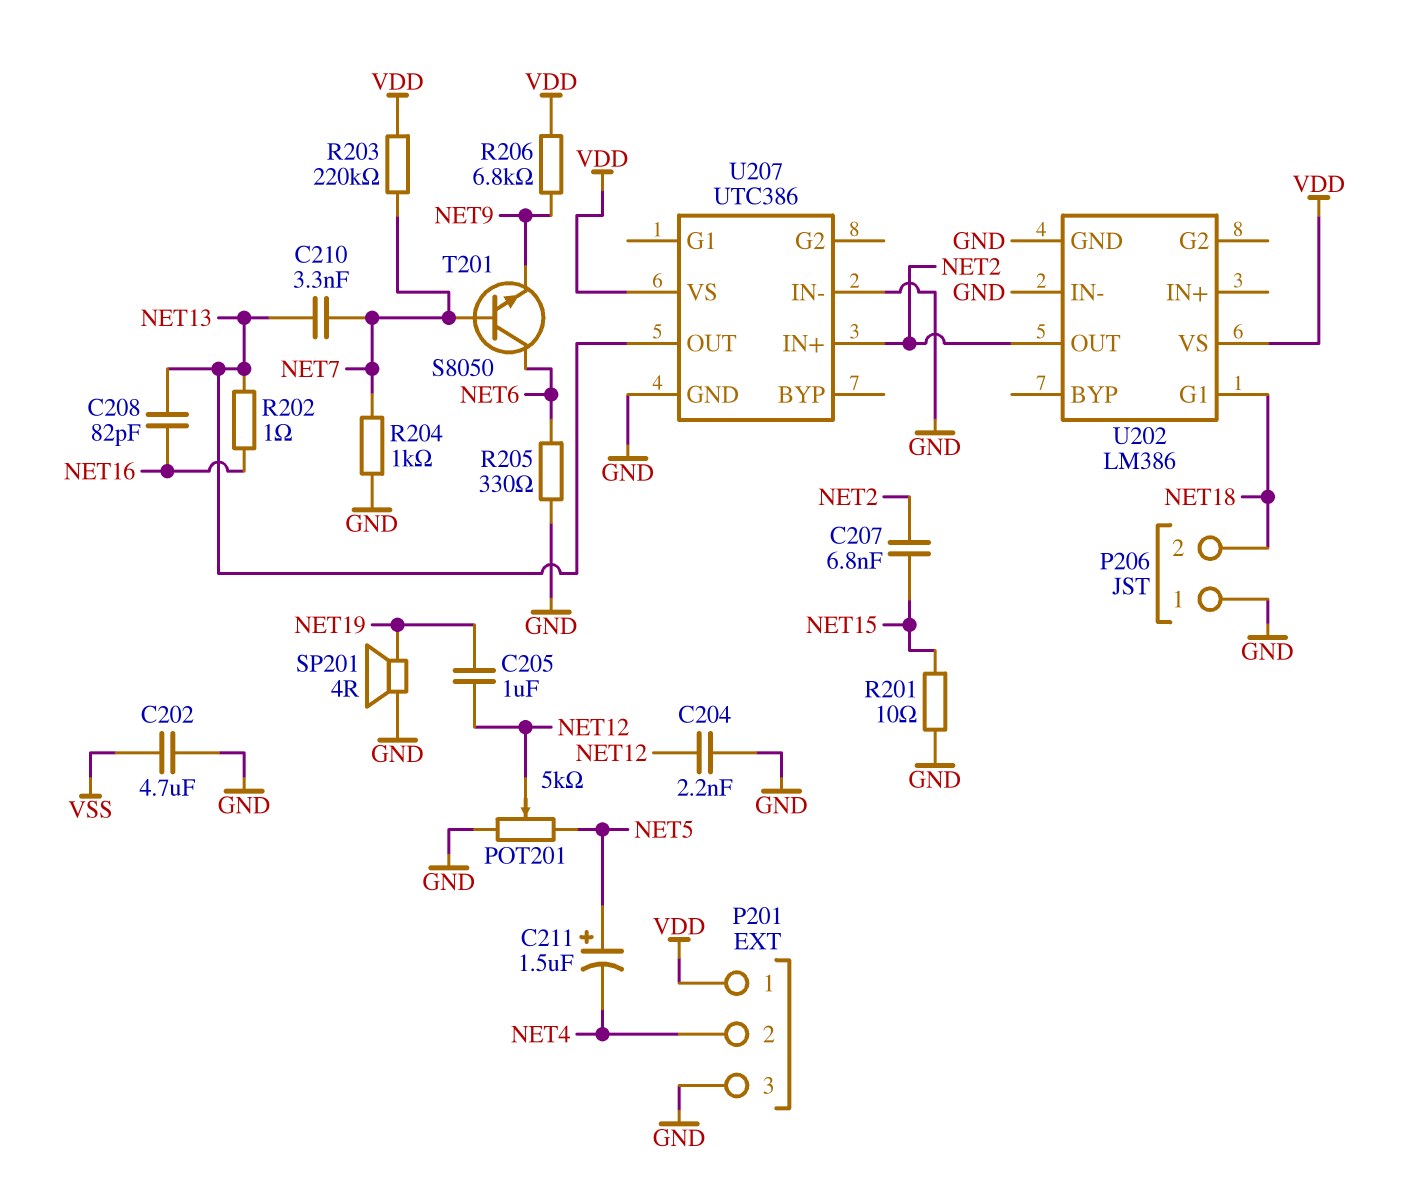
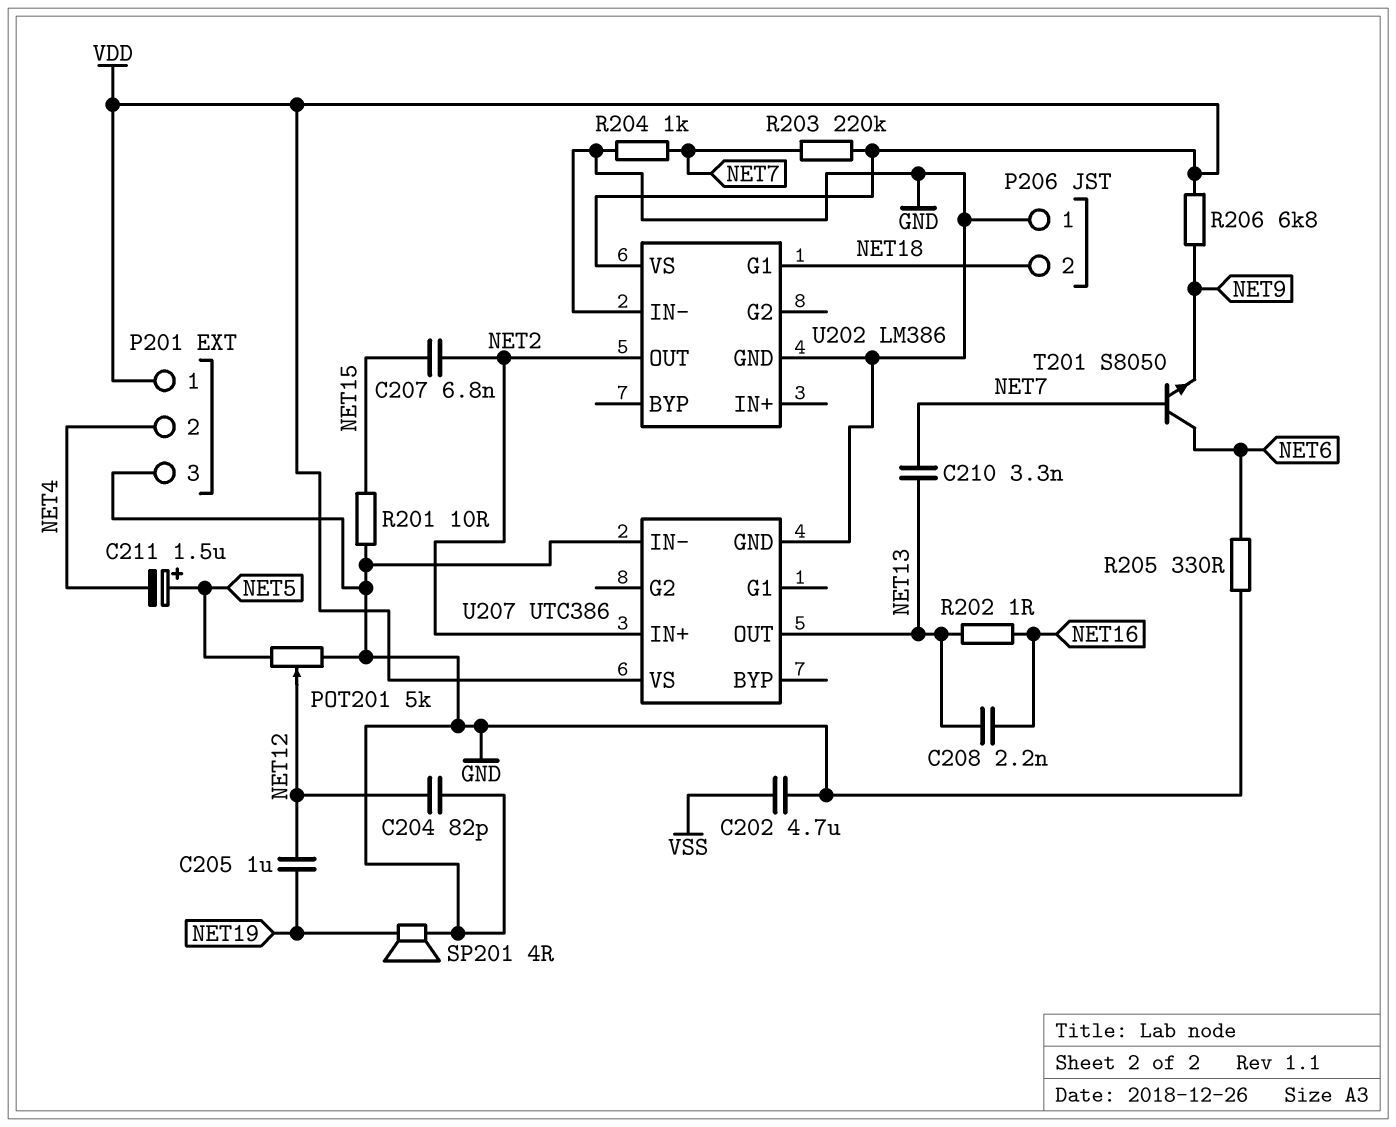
C204: 2.2nF (GND, NET12) -> 82pF (GND, NET12)
C208: 82pF (NET13, NET16) -> 2.2nF (NET13, NET16)

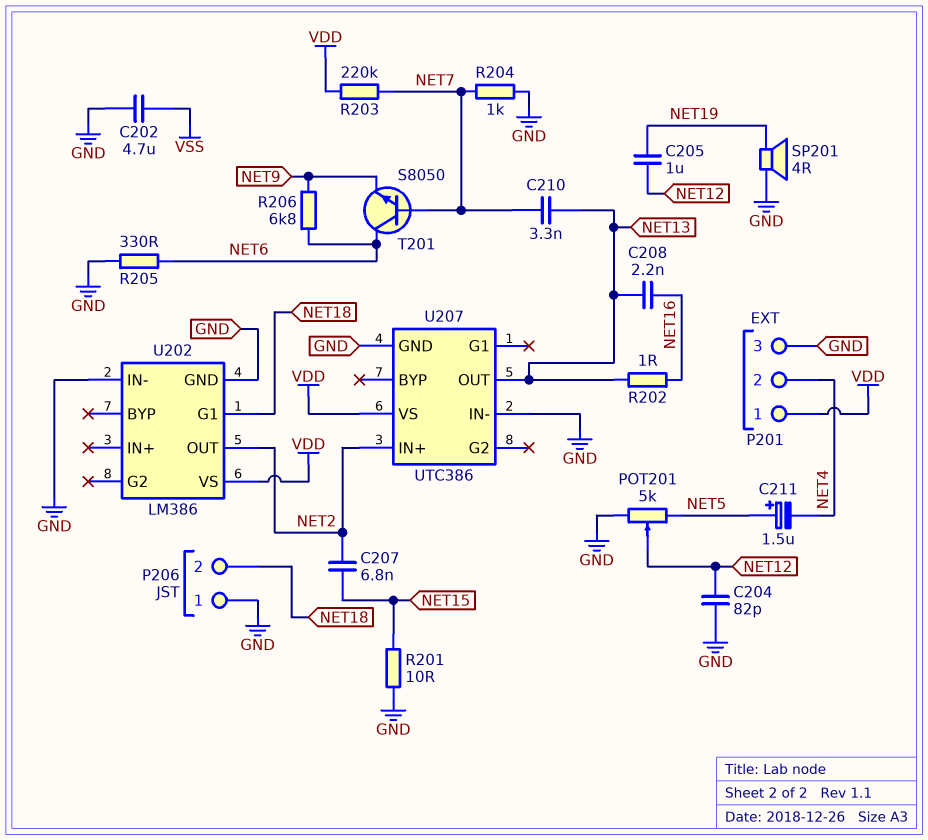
R206: 6.8k (NET9, VDD) -> 6.8k (NET6, NET9)

